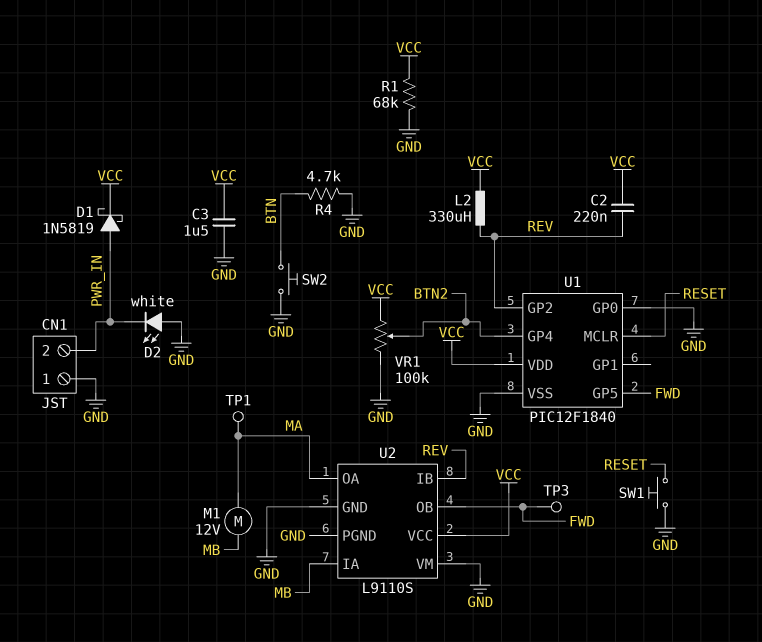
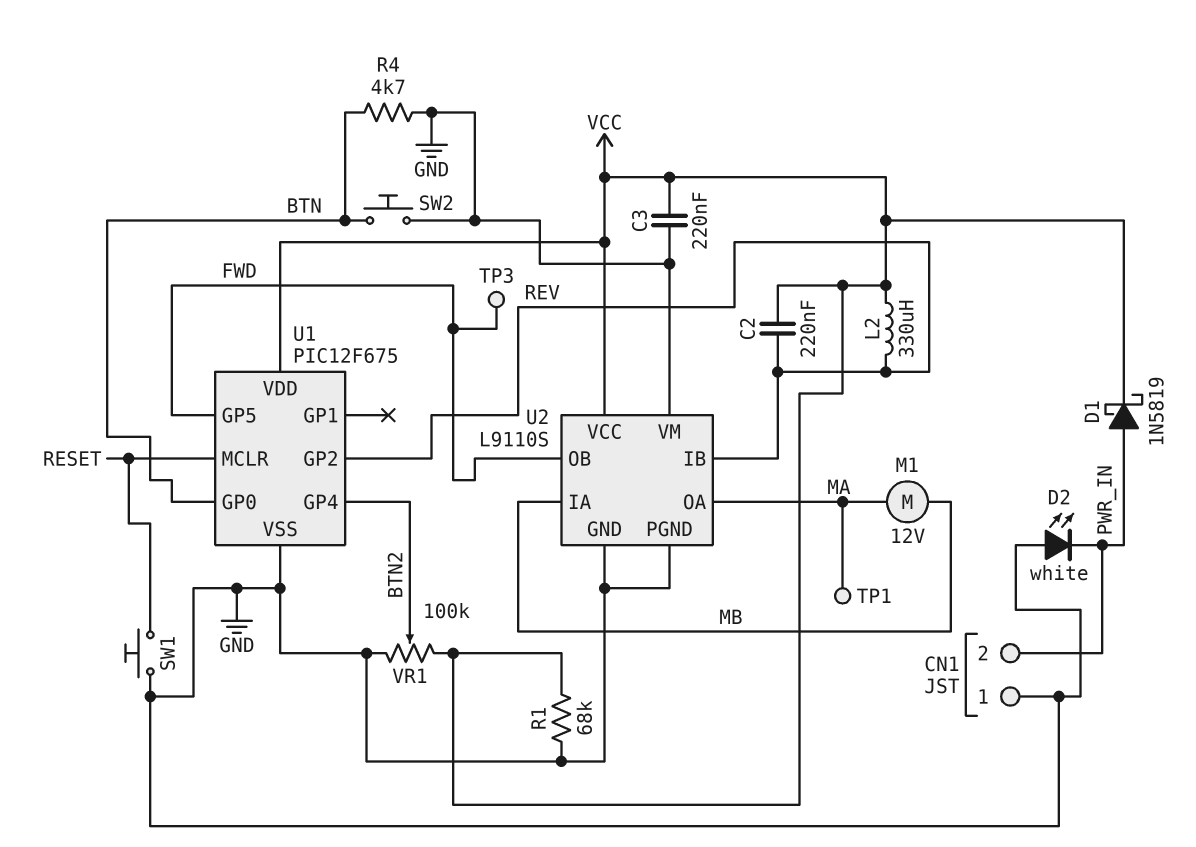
C3: 1.5uF (GND, VCC) -> 220nF (GND, VCC)
U1: PIC12F1840 -> PIC12F675
U1 pin GP0: GND -> BTN

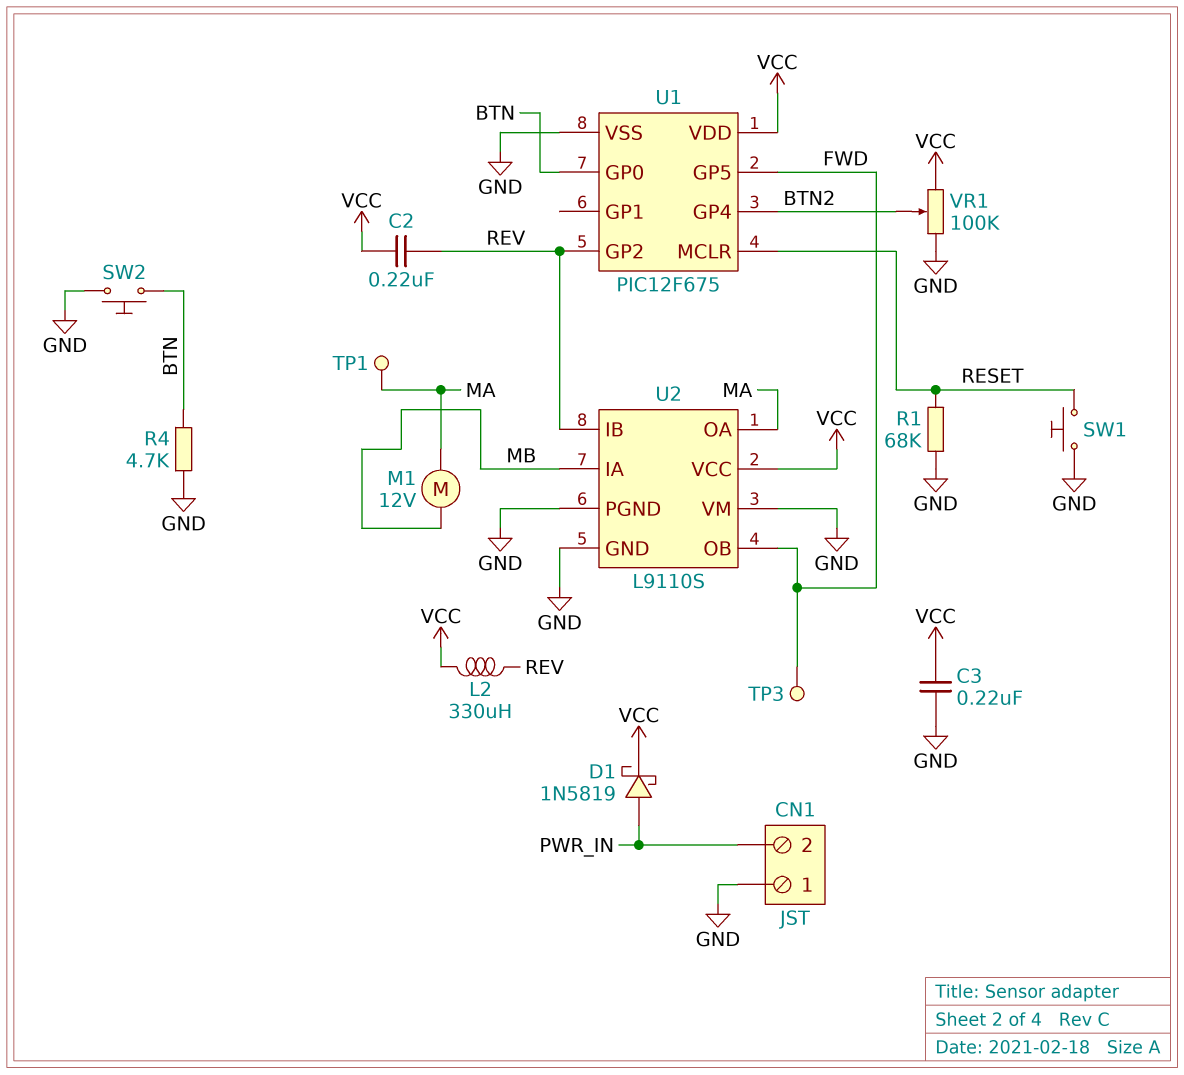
D2: LED white (A GND, K PWR_IN) -> none
R1: 68k (GND, VCC) -> 68k (GND, RESET)

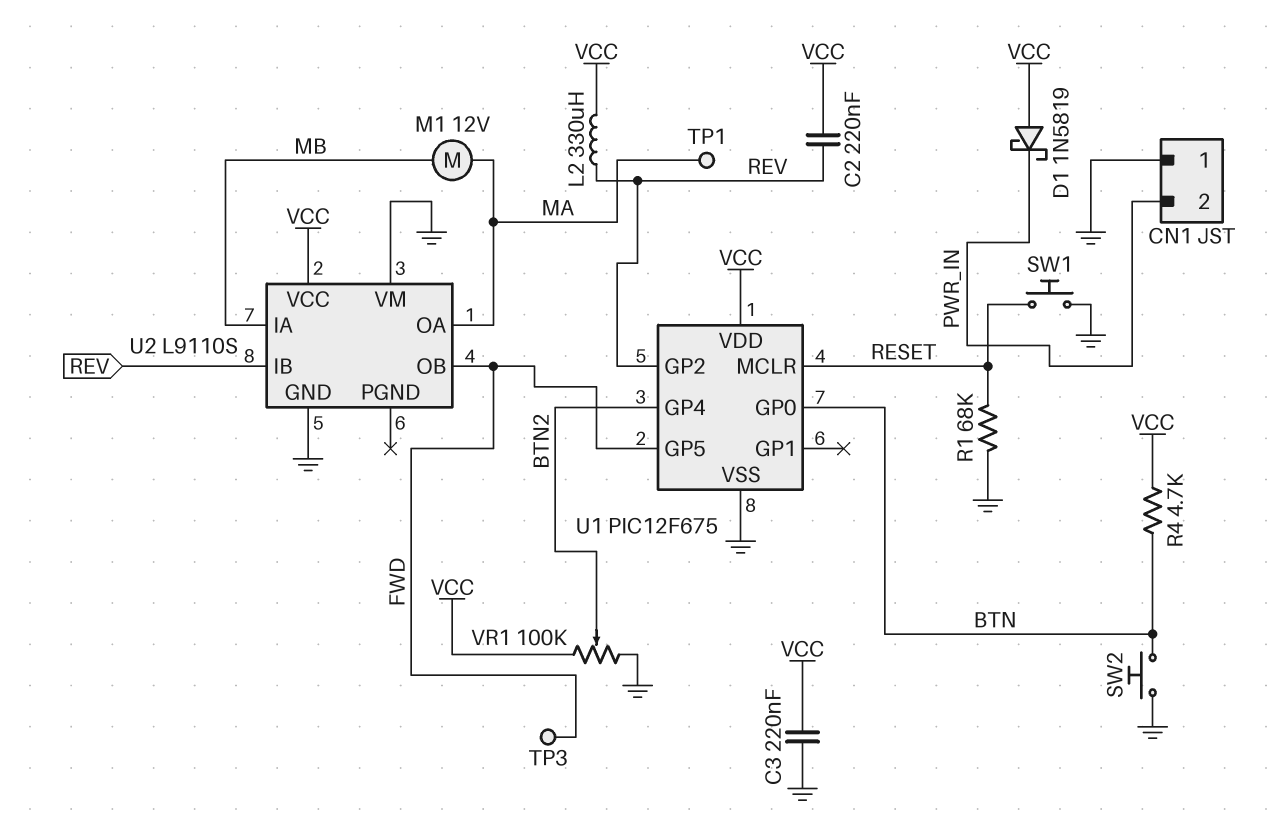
D1: schottky 1N5819 (A PWR_IN, K VCC) -> schottky 1N5819 (A VCC, K PWR_IN)
R4: 4.7k (BTN, GND) -> 4.7k (BTN, VCC)
U2 pin PGND: GND -> none

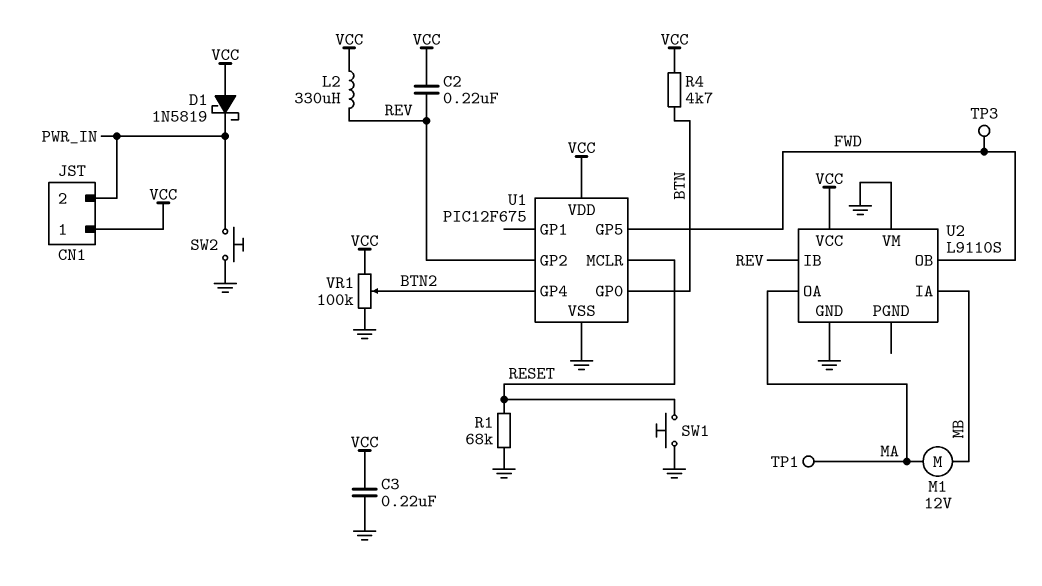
CN1 pin 1: GND -> VCC
SW2: button (BTN, GND) -> button (GND, PWR_IN)

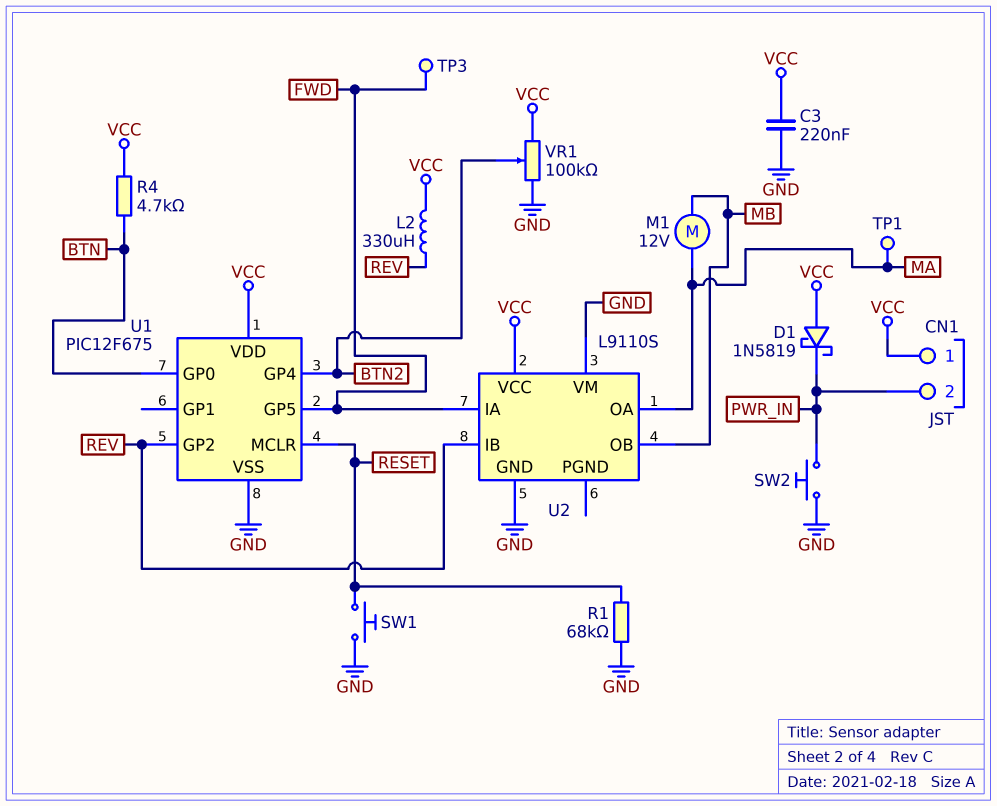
C2: 220nF (REV, VCC) -> none
U2 pin IA: MB -> FWD
U2 pin OB: FWD -> MB

